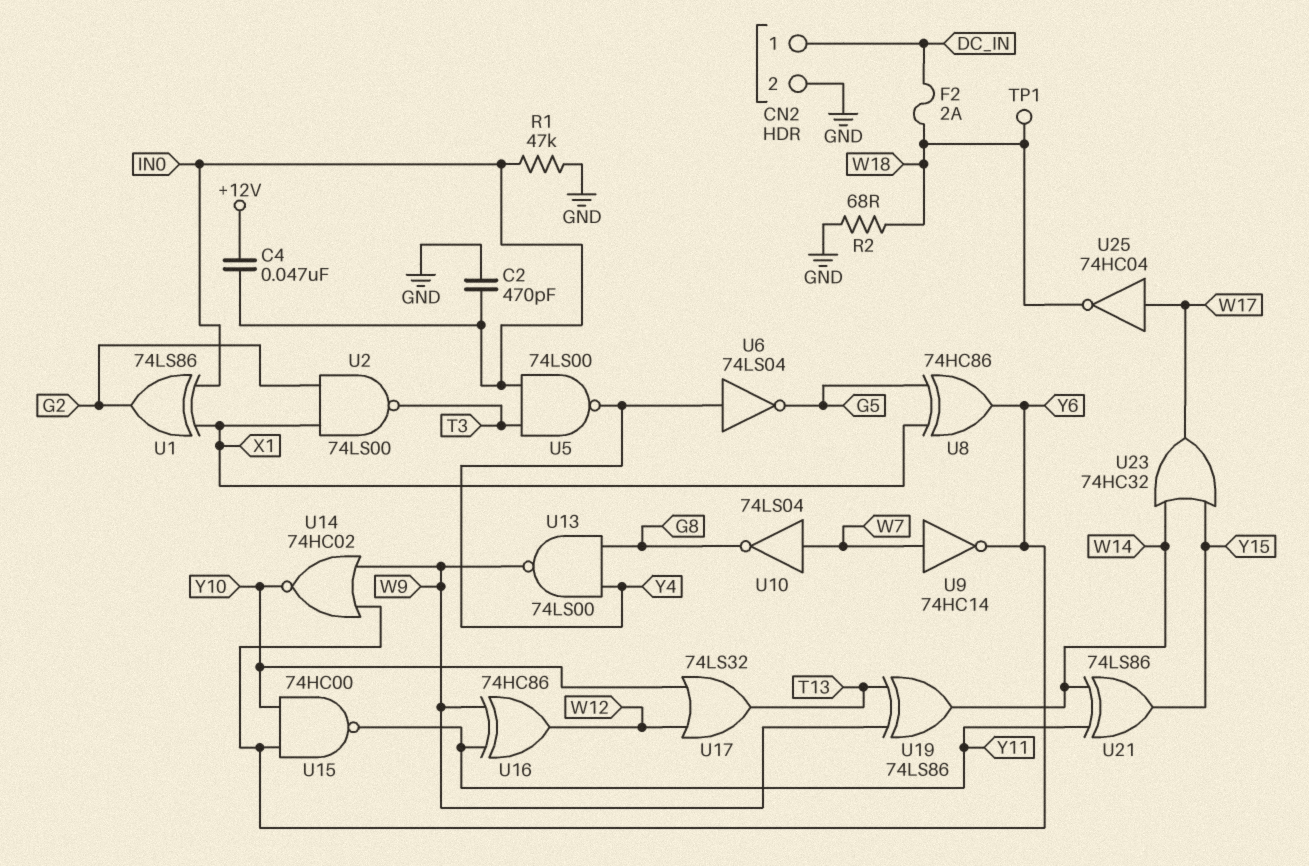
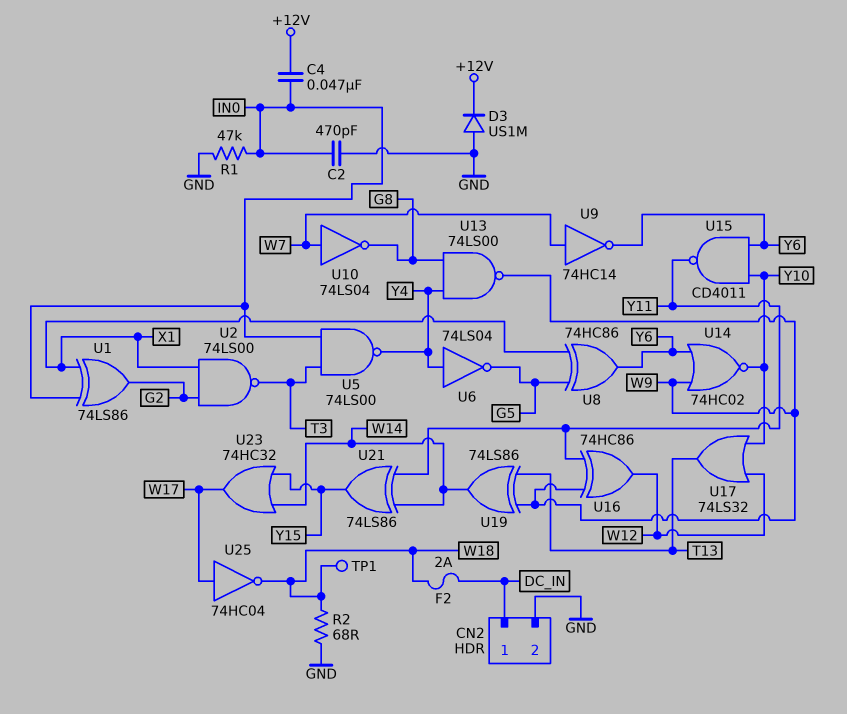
D3: none -> diode US1M (A GND, K +12V)
U15: NAND 74HC00 (in Y6, in Y10, out Y11) -> NAND CD4011 (in Y6, in Y10, out Y11)

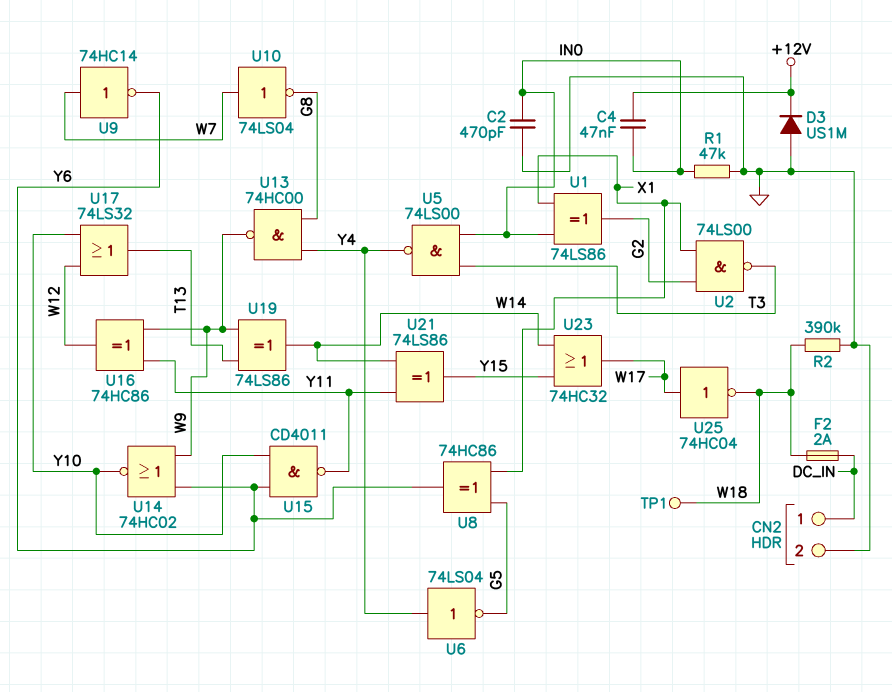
R2: 68 (GND, W18) -> 390k (GND, W18)
U13: NAND 74LS00 (in G8, in Y4, out W9) -> NAND 74HC00 (in G8, in Y4, out W9)

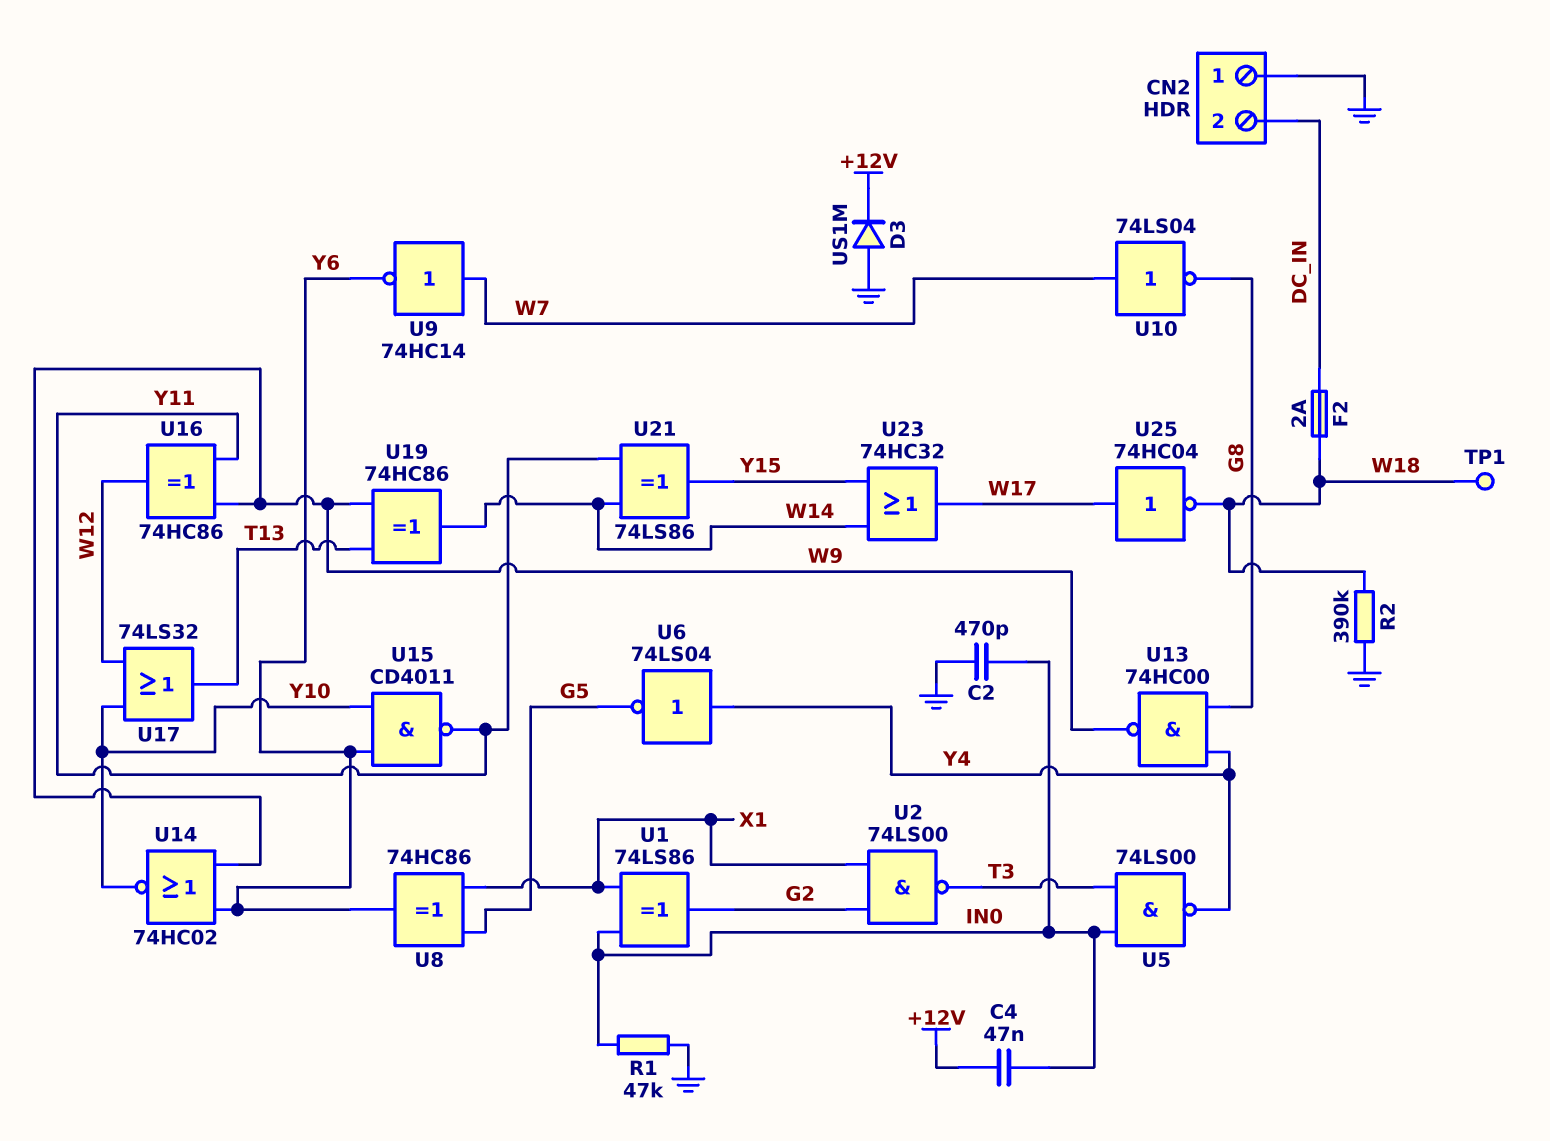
CN2 pin 1: DC_IN -> GND
CN2 pin 2: GND -> DC_IN
U19: XOR 74LS86 (in T13, in W9, out W14) -> XOR 74HC86 (in T13, in W9, out W14)

